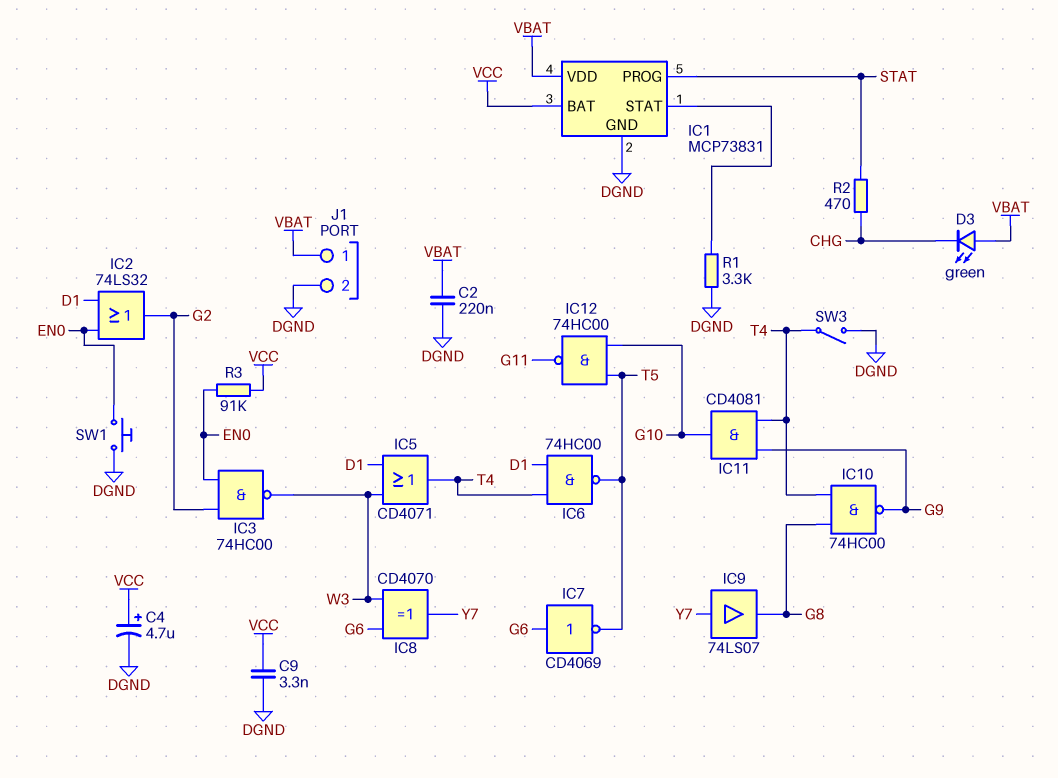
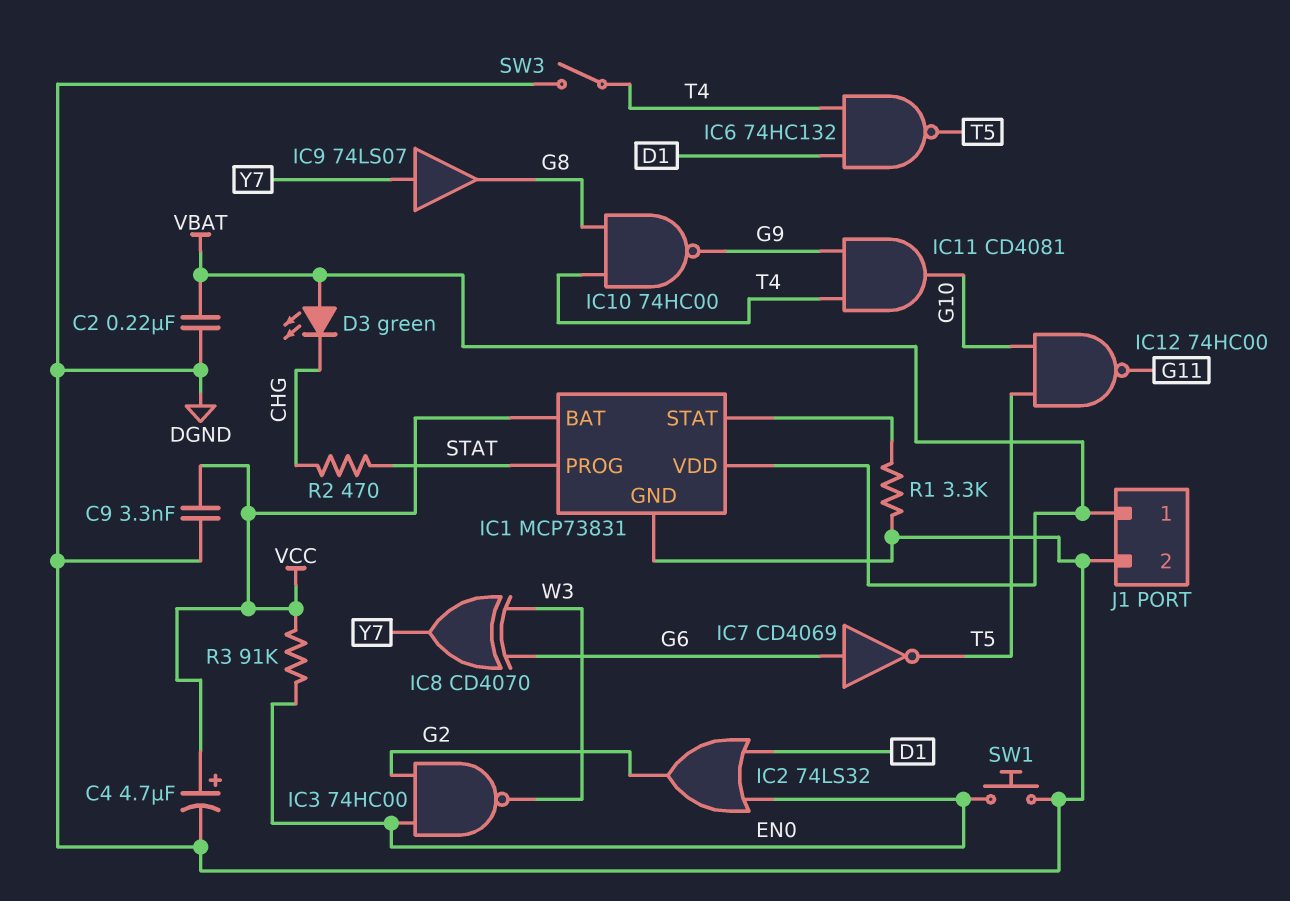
IC5: OR CD4071 (in D1, in W3, out T4) -> none
IC6: NAND 74HC00 (in D1, in T4, out T5) -> NAND 74HC132 (in D1, in T4, out T5)

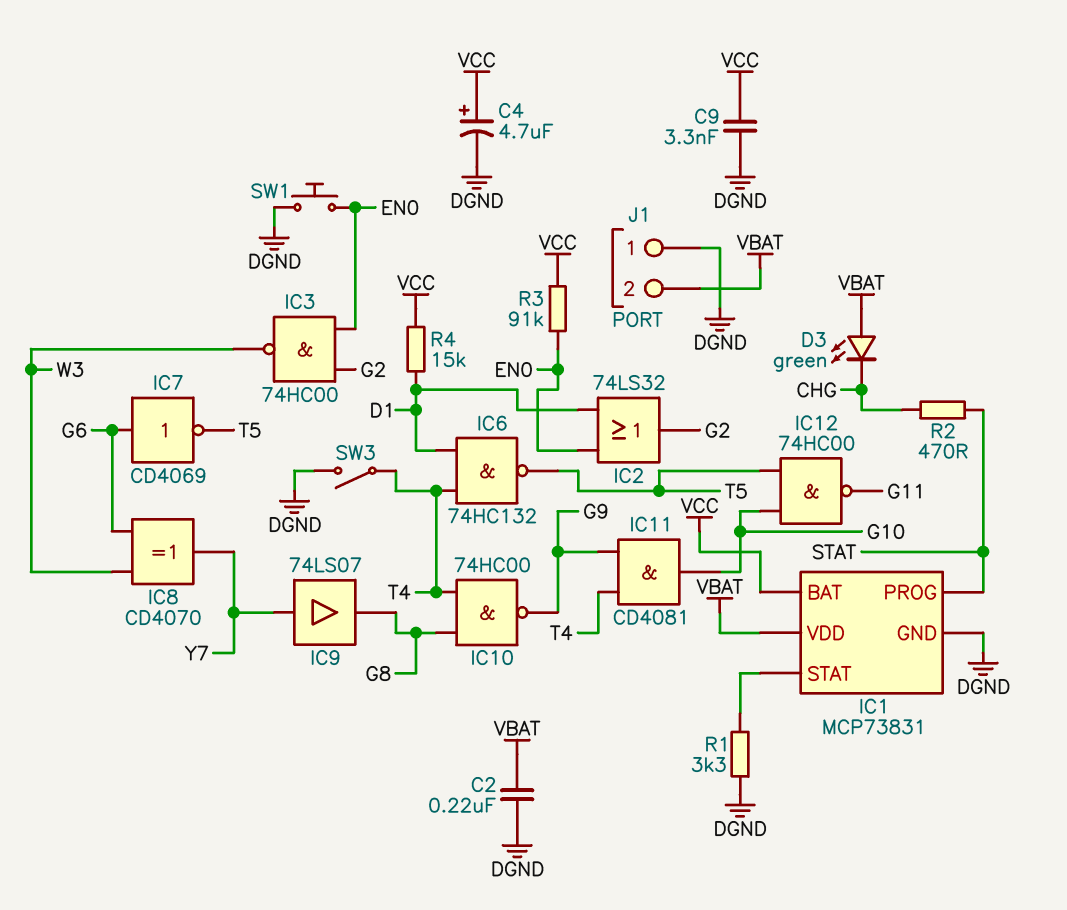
J1 pin 1: VBAT -> DGND
J1 pin 2: DGND -> VBAT
R4: none -> 15k (D1, VCC)

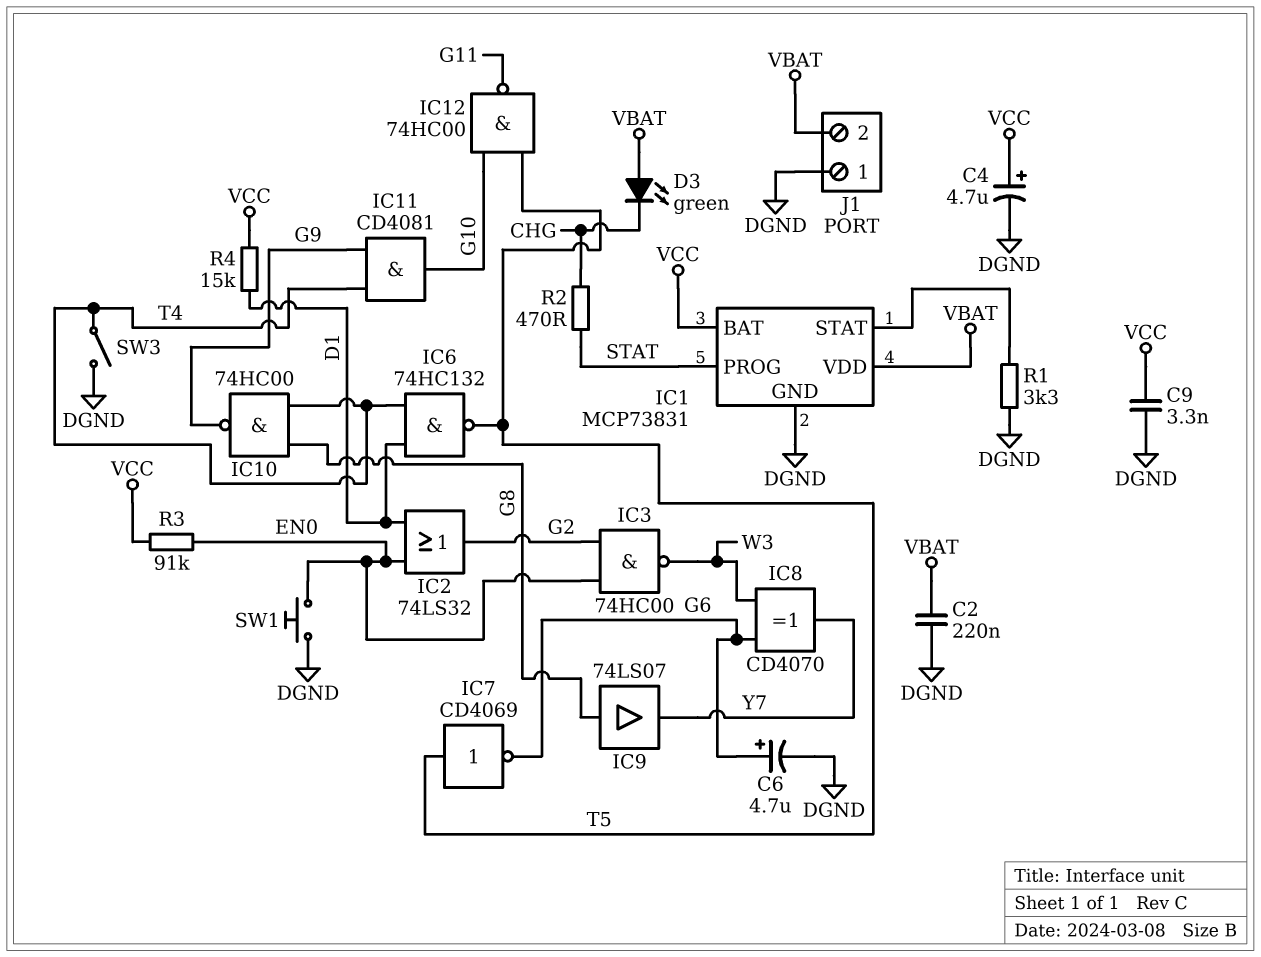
C6: none -> 4.7uF (plus G6, minus DGND)
IC7: NOT CD4069 (in G6, out T5) -> NOT CD4069 (in T5, out G6)
IC9: buffer 74LS07 (in Y7, out G8) -> buffer 74LS07 (in G8, out Y7)

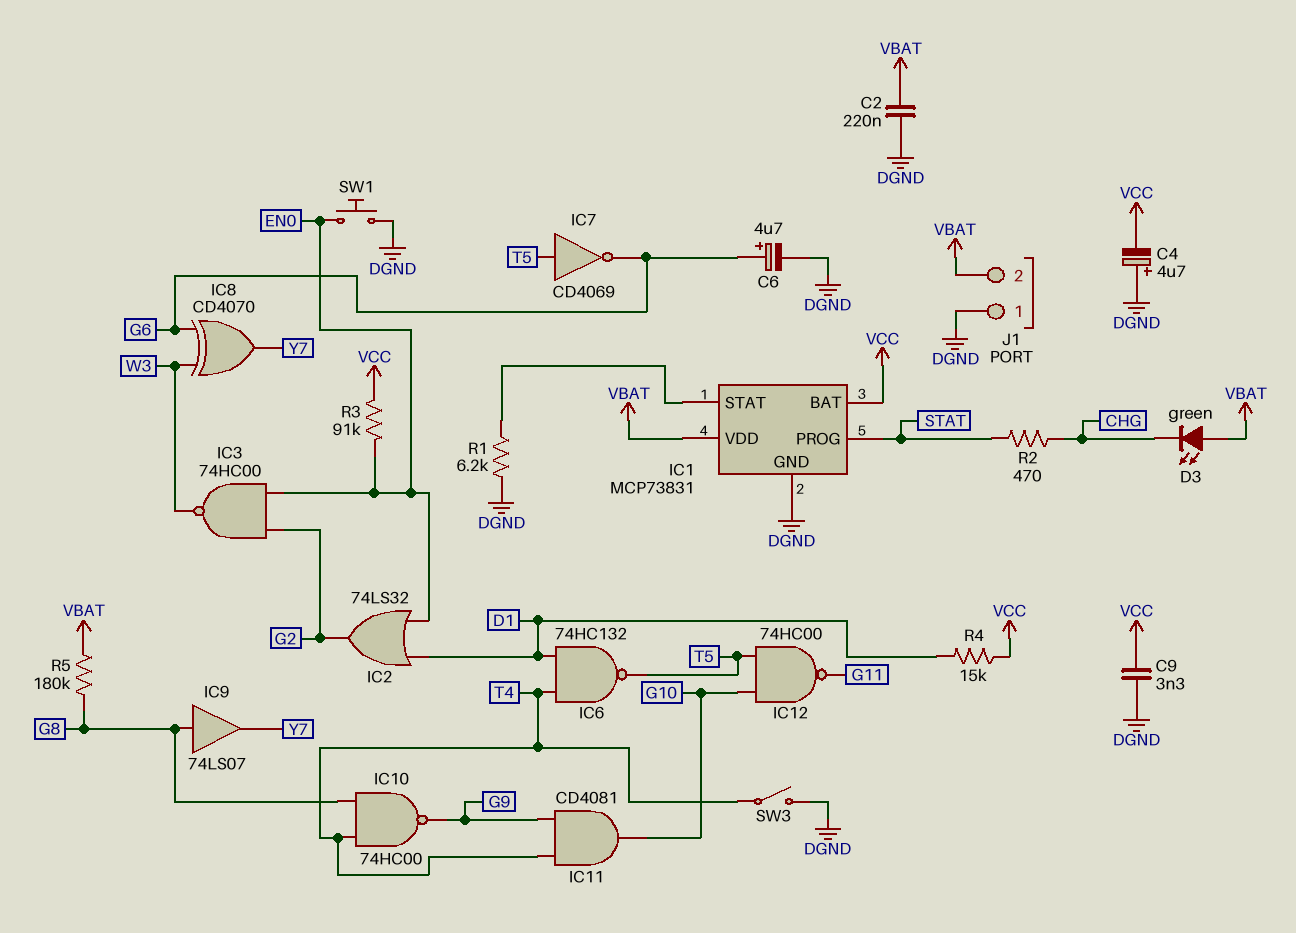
C4: 4.7uF (plus VCC, minus DGND) -> 4.7uF (plus DGND, minus VCC)
R1: 3.3k (DGND, IC1/STAT) -> 6.2k (DGND, IC1/STAT)
R5: none -> 180k (G8, VBAT)

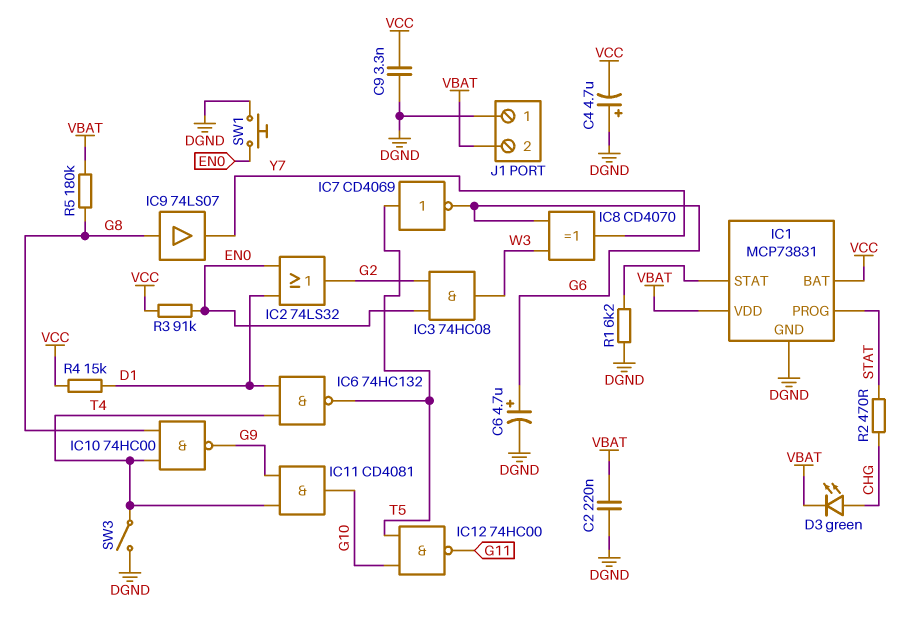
D3: LED green (A VBAT, K CHG) -> LED green (A CHG, K VBAT)
IC3: NAND 74HC00 (in EN0, in G2, out W3) -> AND 74HC08 (in EN0, in G2, out W3)

